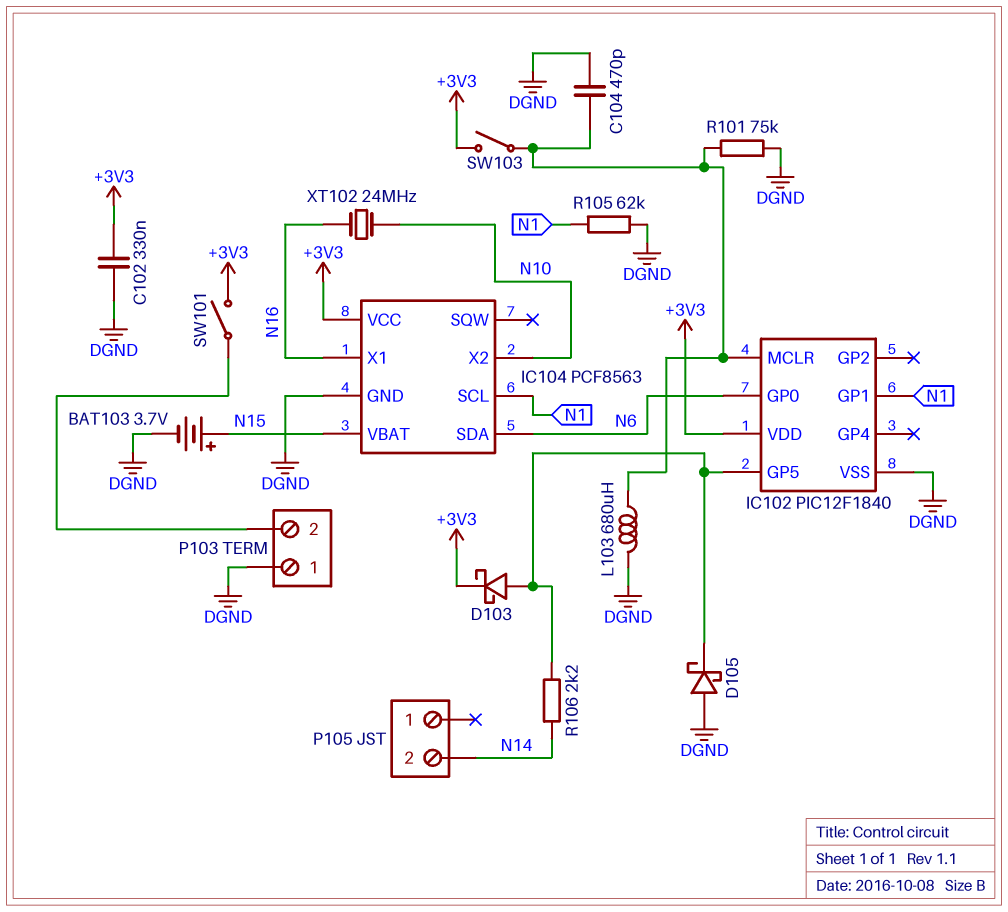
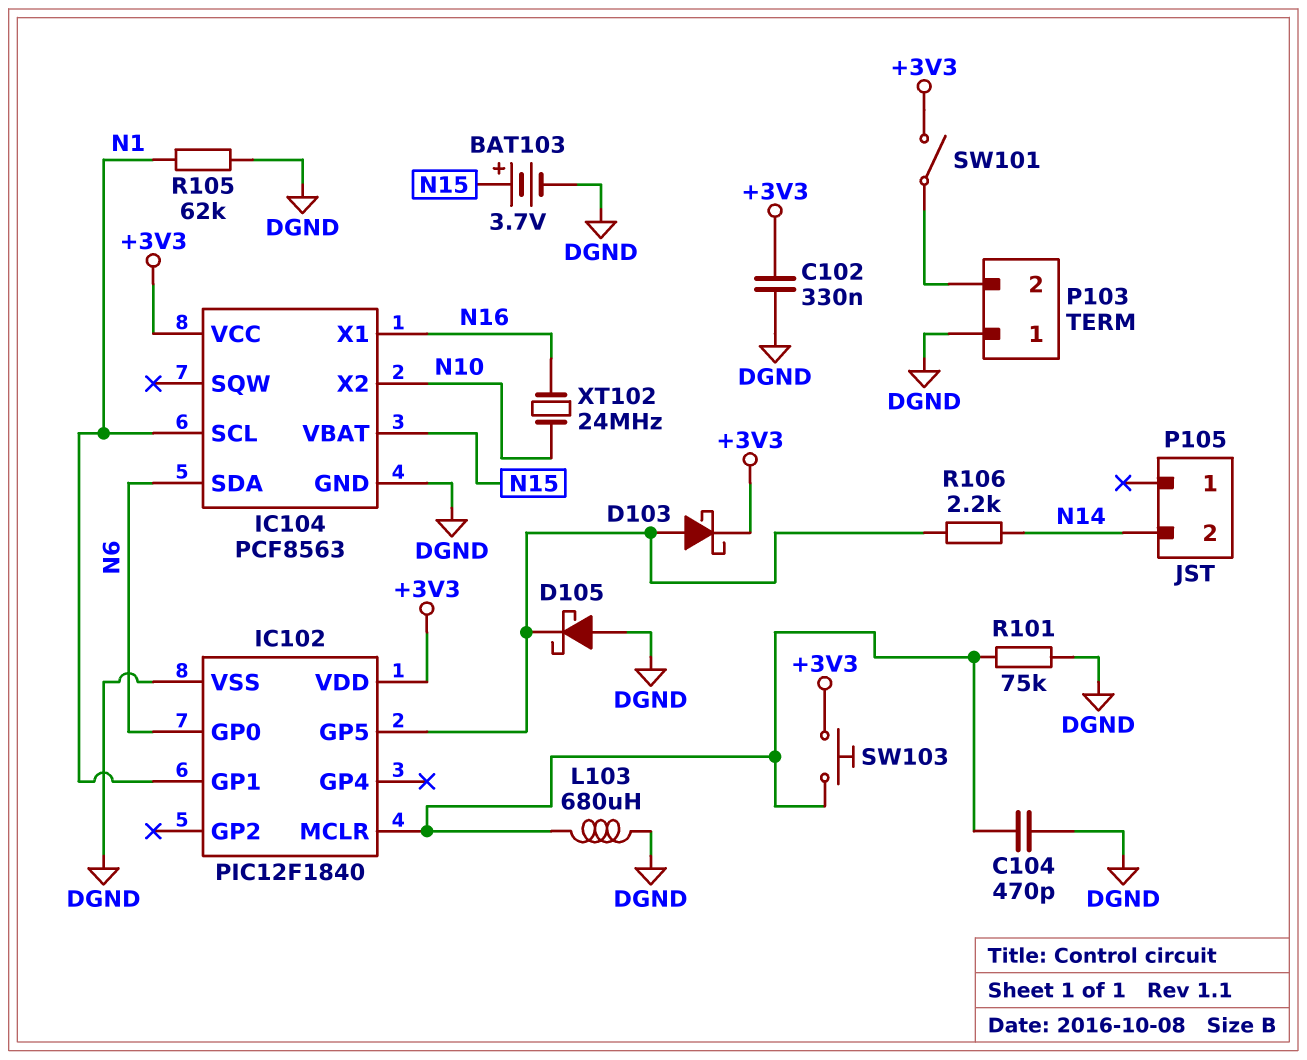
SW103: switch (+3V3, IC102/MCLR) -> button (+3V3, IC102/MCLR)

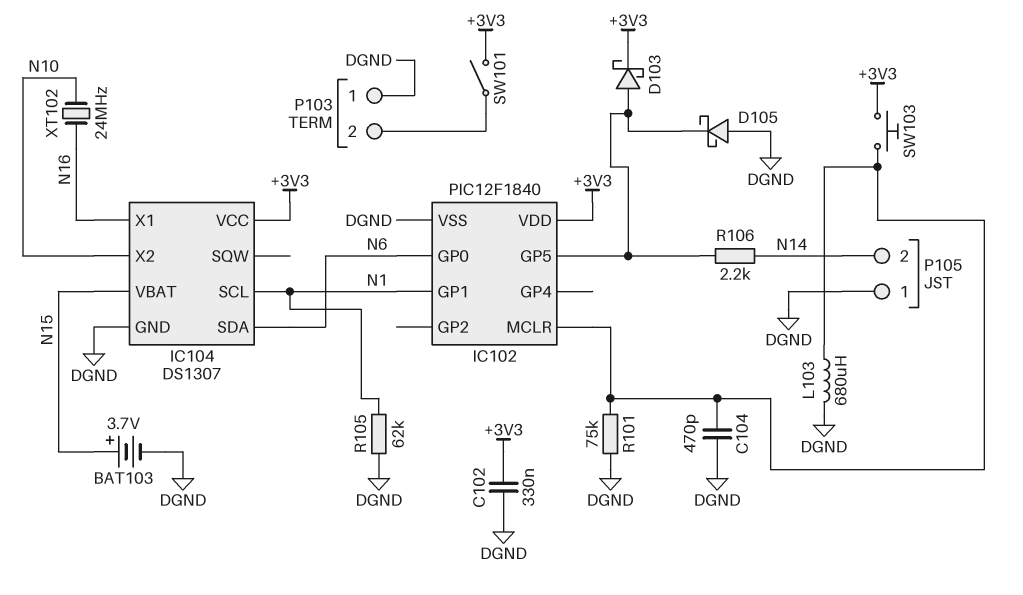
IC104: PCF8563 -> DS1307
P105 pin 1: none -> DGND

